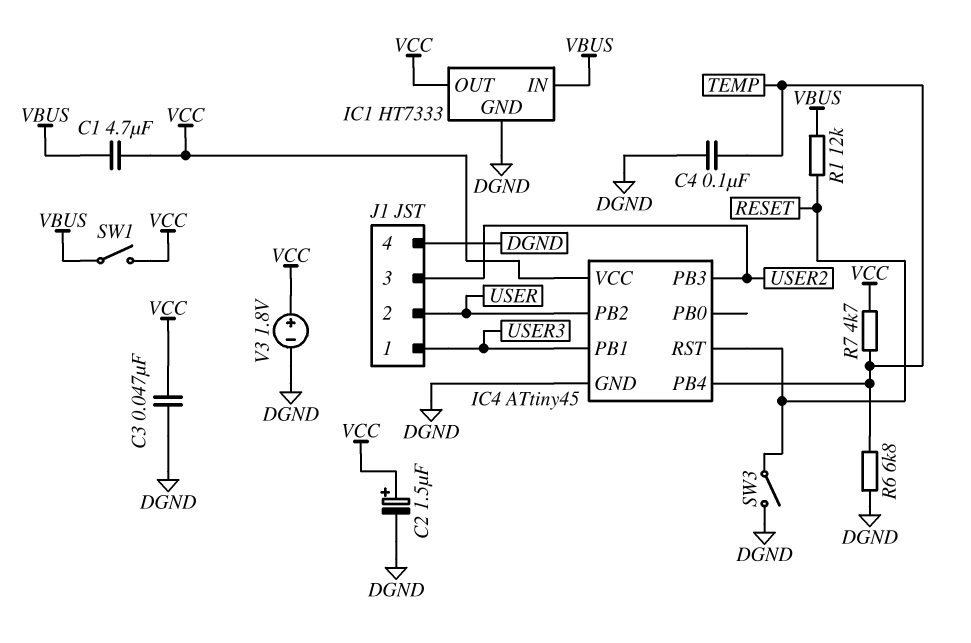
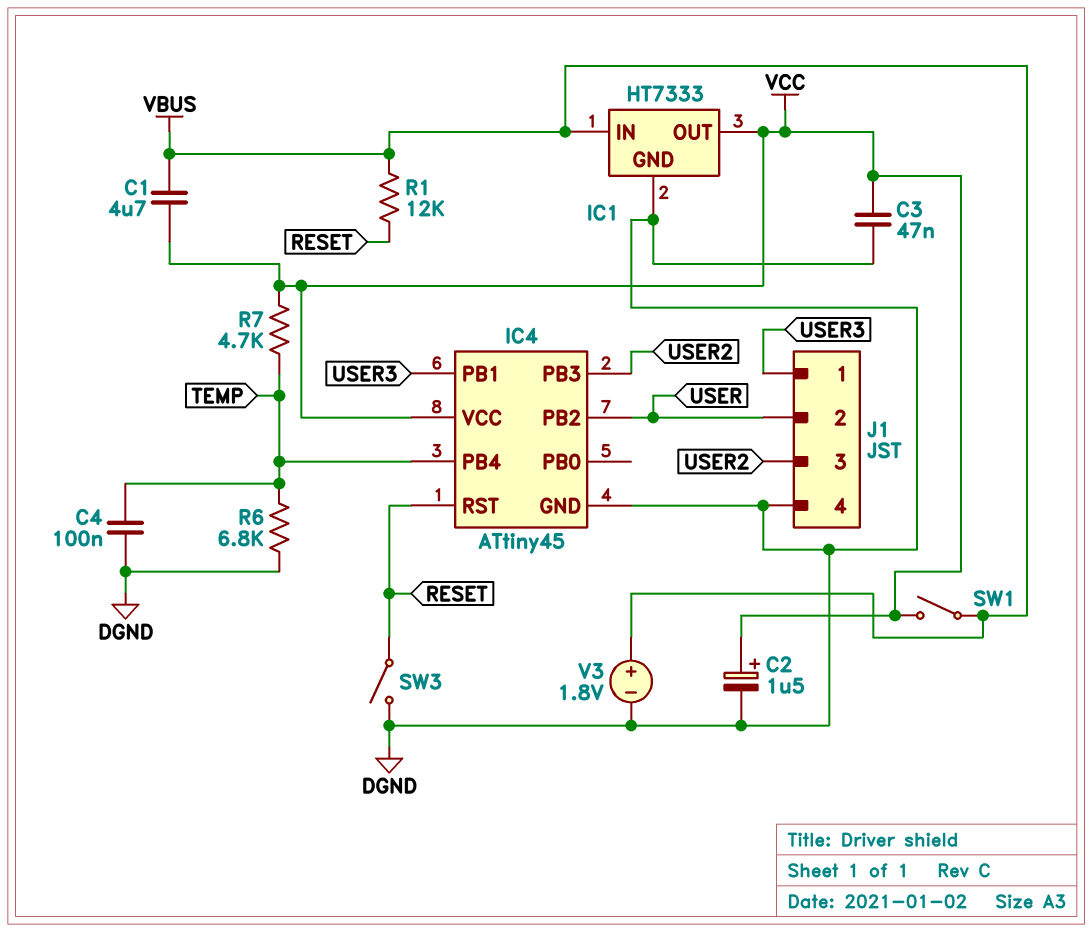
V3: 1.8V (plus VCC, minus DGND) -> 1.8V (plus VBUS, minus DGND)

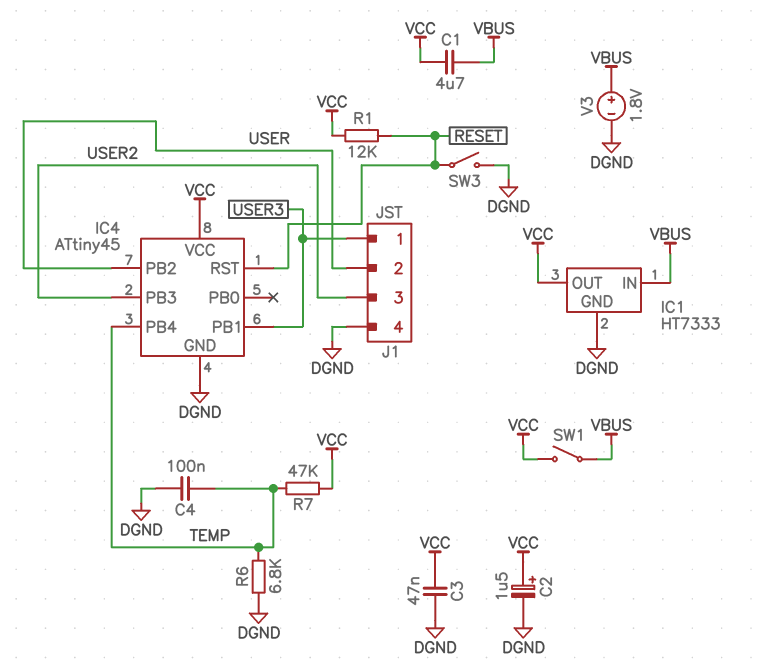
R1: 12k (RESET, VBUS) -> 12k (RESET, VCC)
R7: 4.7k (TEMP, VCC) -> 47k (TEMP, VCC)

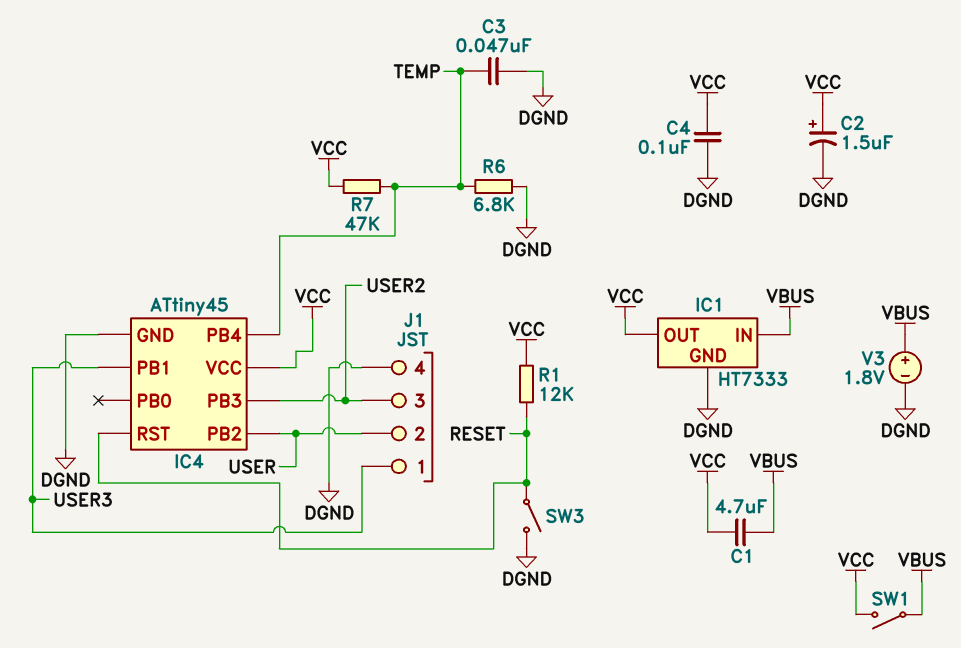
C3: 47nF (DGND, VCC) -> 47nF (DGND, TEMP)
C4: 100nF (DGND, TEMP) -> 100nF (DGND, VCC)

